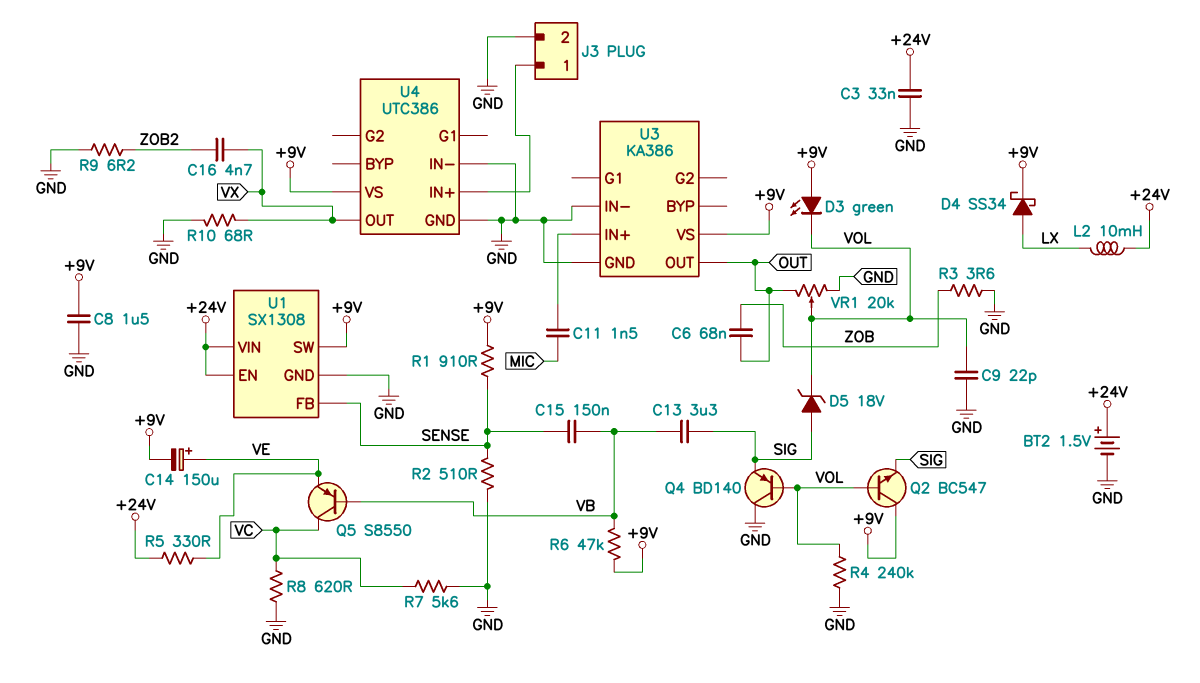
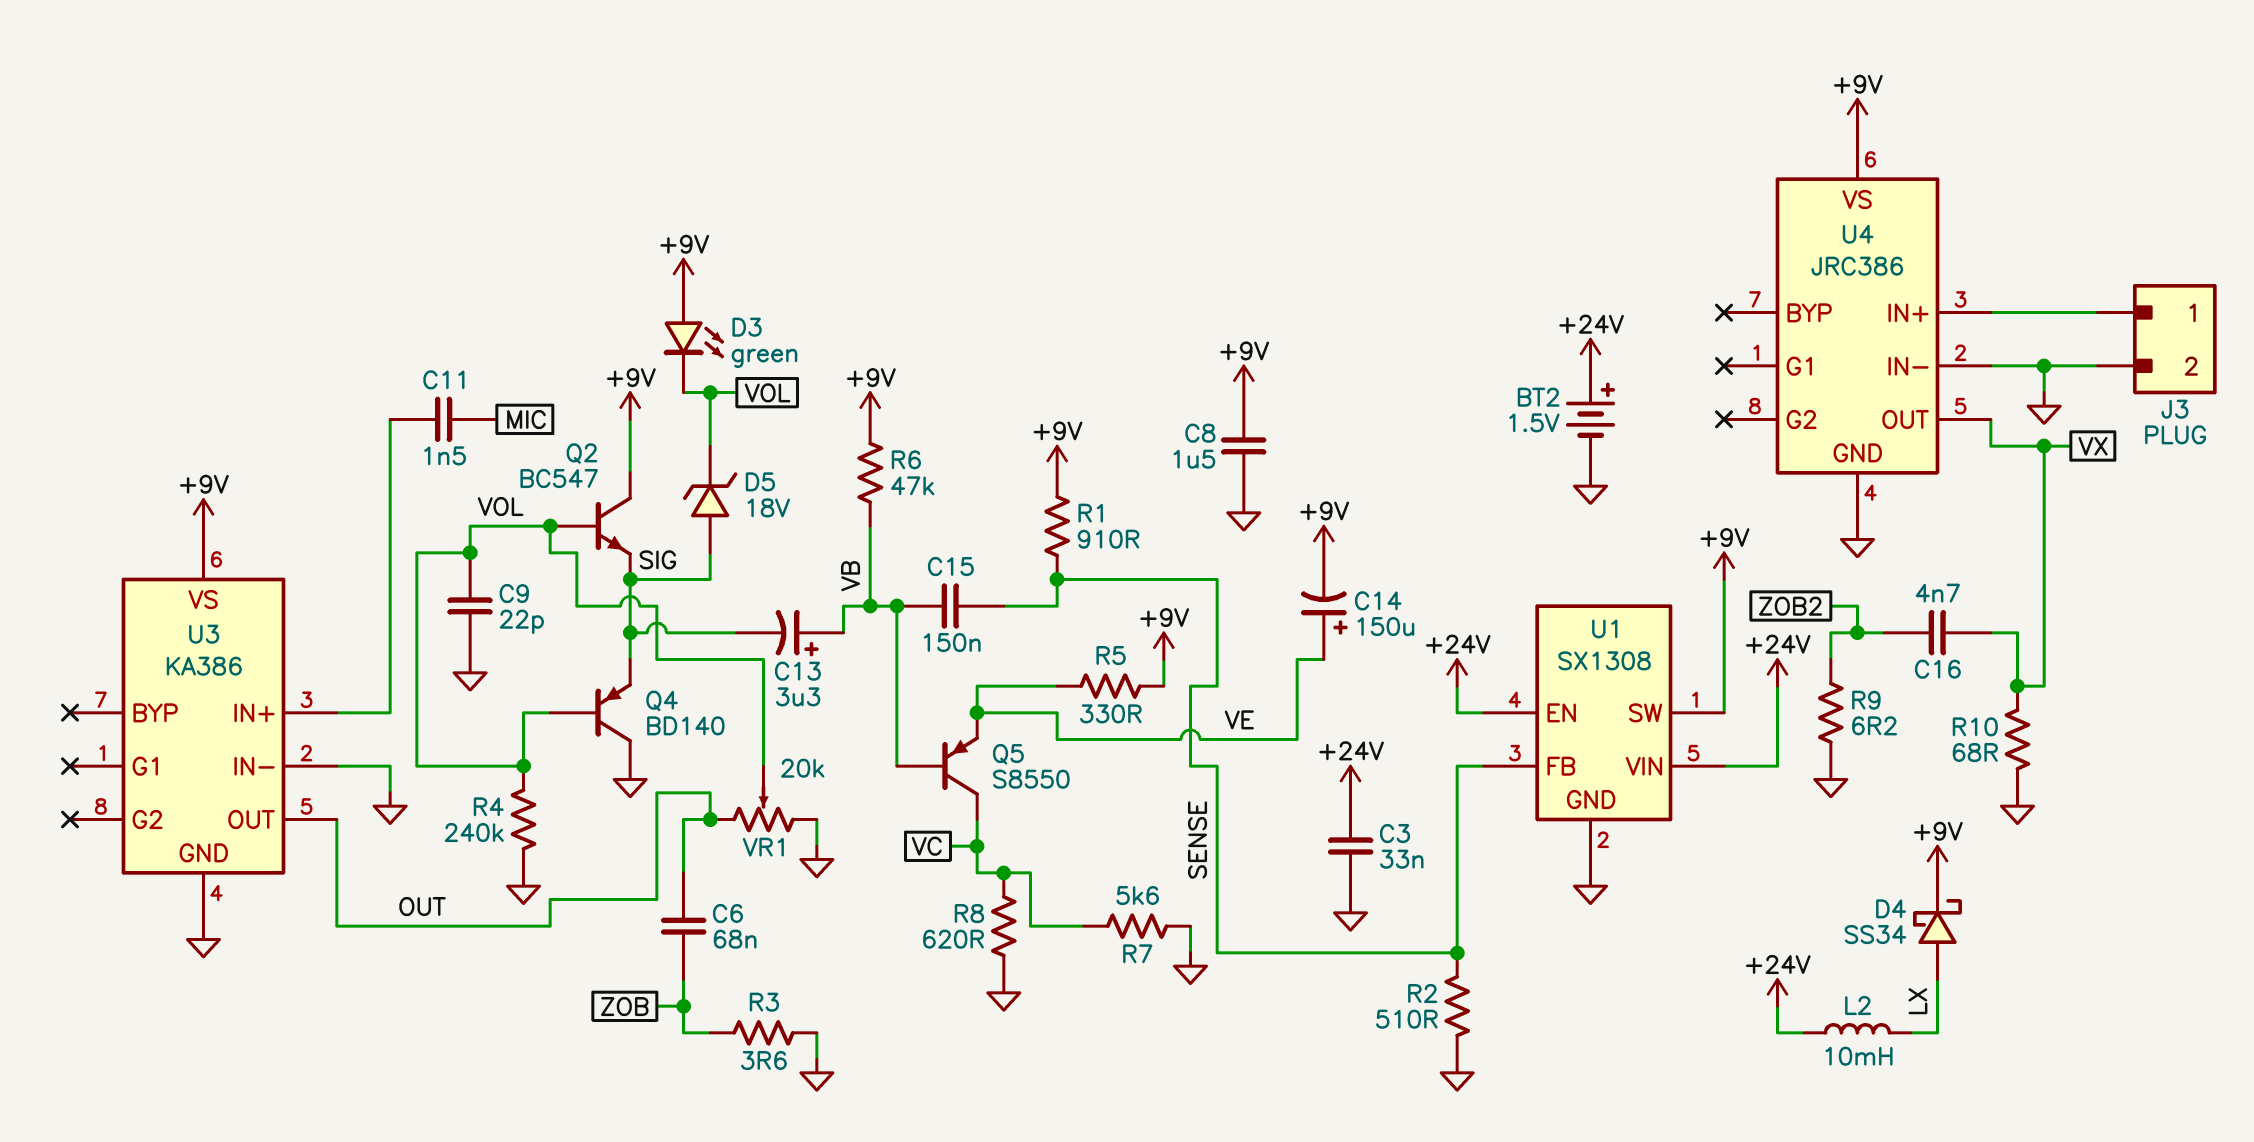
C13: 3.3uF (SIG, VB) -> 3.3uF (plus VB, minus SIG)
R5: 330 (+24V, VE) -> 330 (+9V, VE)
U4: UTC386 -> JRC386

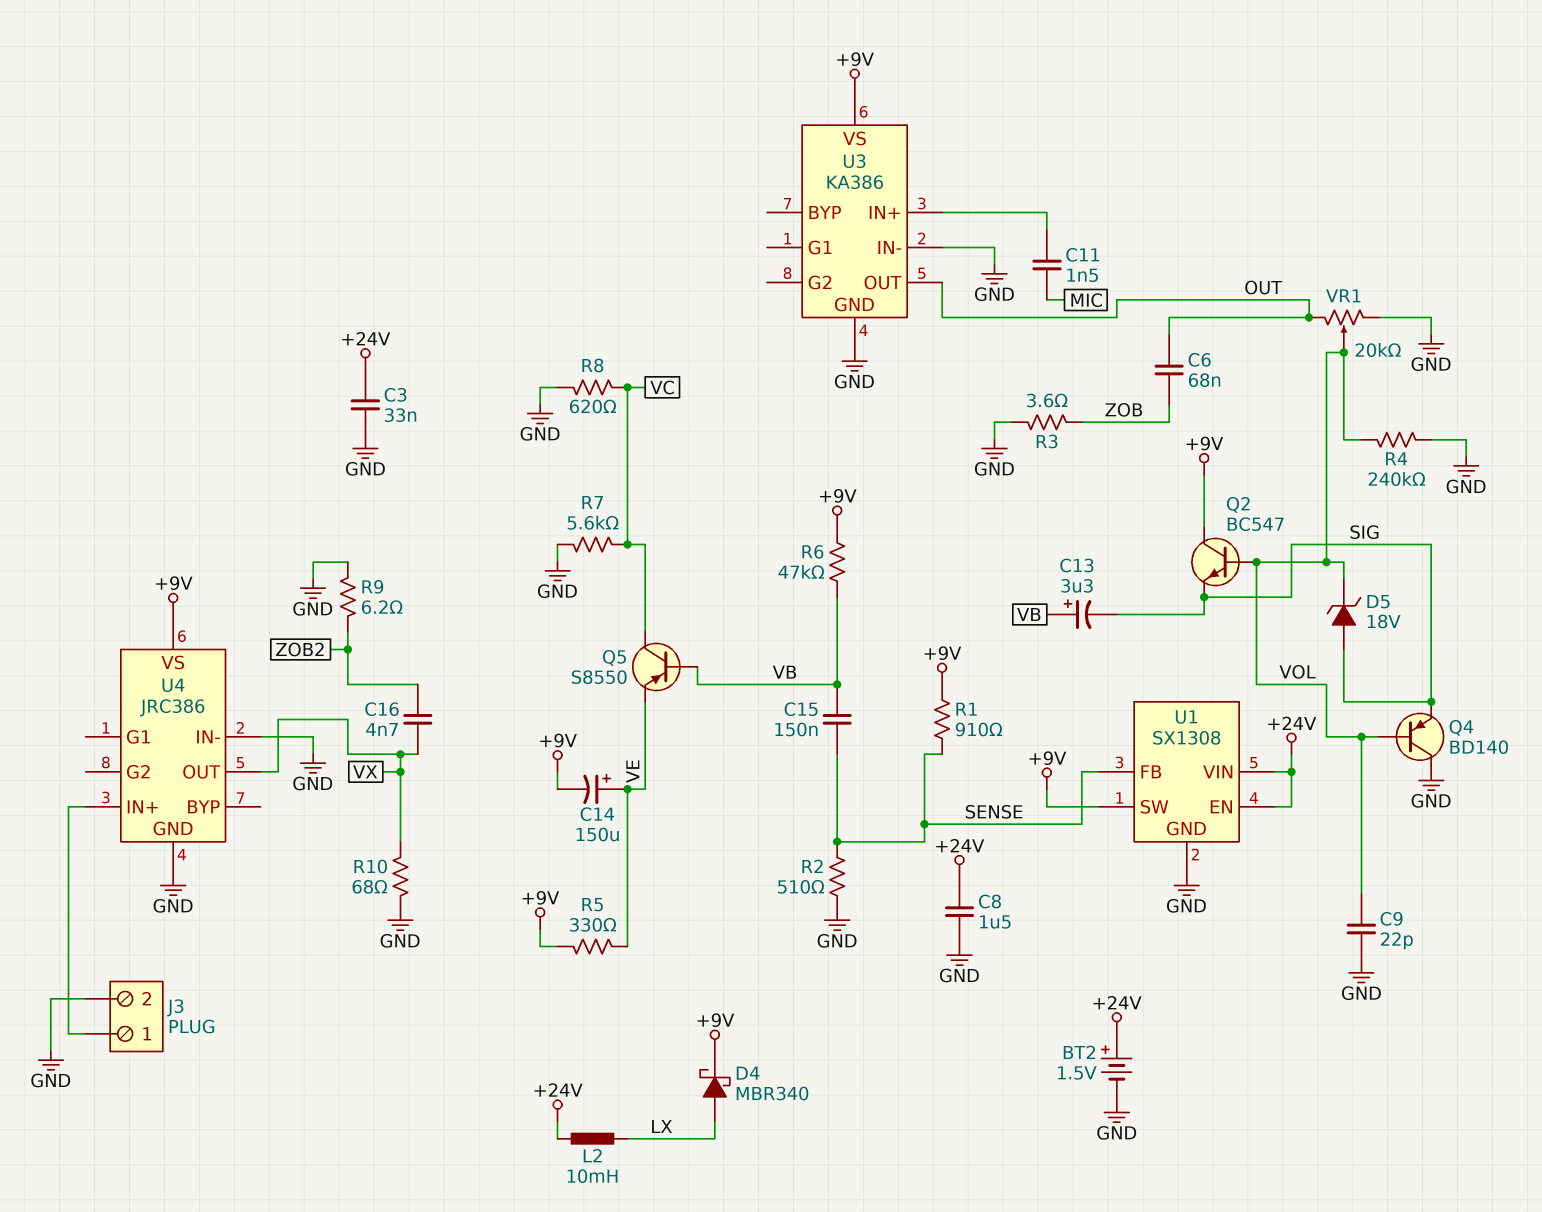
C8: 1.5uF (+9V, GND) -> 1.5uF (+24V, GND)
D3: LED green (A +9V, K VOL) -> none
D4: schottky SS34 (A LX, K +9V) -> schottky MBR340 (A LX, K +9V)

